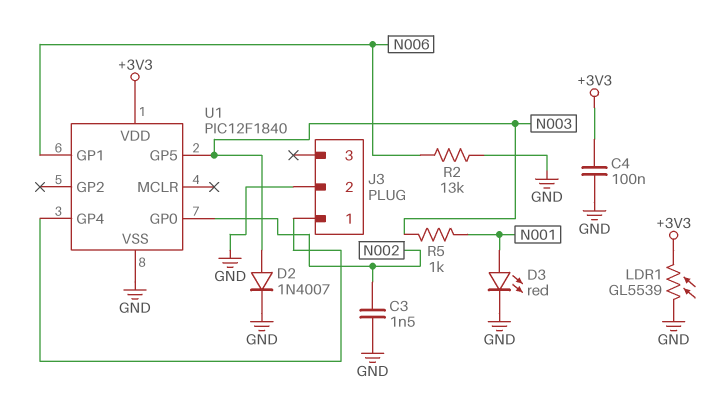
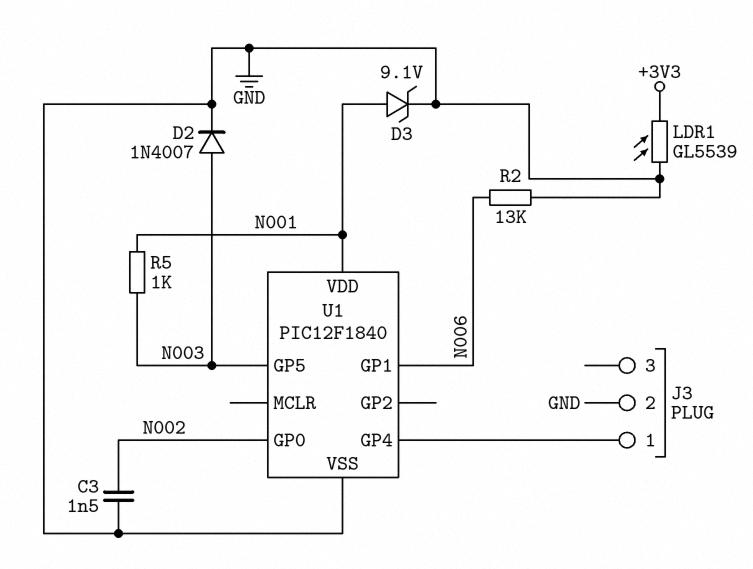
C4: 100nF (+3V3, GND) -> none
D3: LED red (A N001, K GND) -> zener 9.1V (A N001, K GND)
U1 pin VDD: +3V3 -> N001

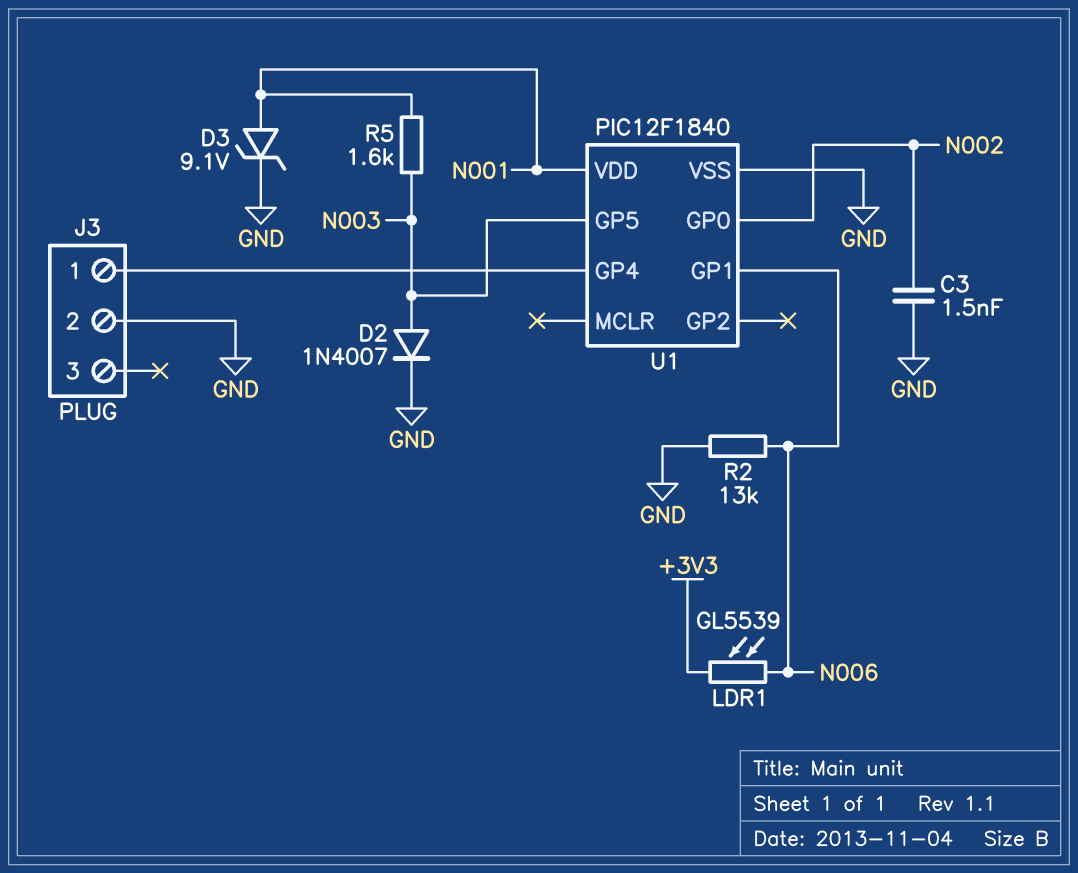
LDR1: GL5539 (+3V3, GND) -> GL5539 (+3V3, N006)
R5: 1k (N001, N003) -> 1.6k (N001, N003)

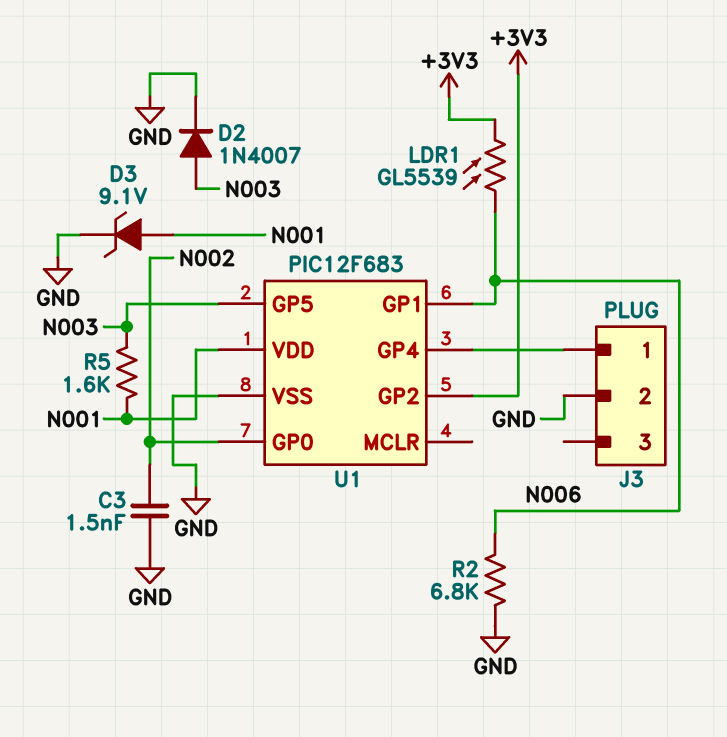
R2: 13k (GND, N006) -> 6.8k (GND, N006)
U1: PIC12F1840 -> PIC12F683
U1 pin GP2: none -> +3V3

